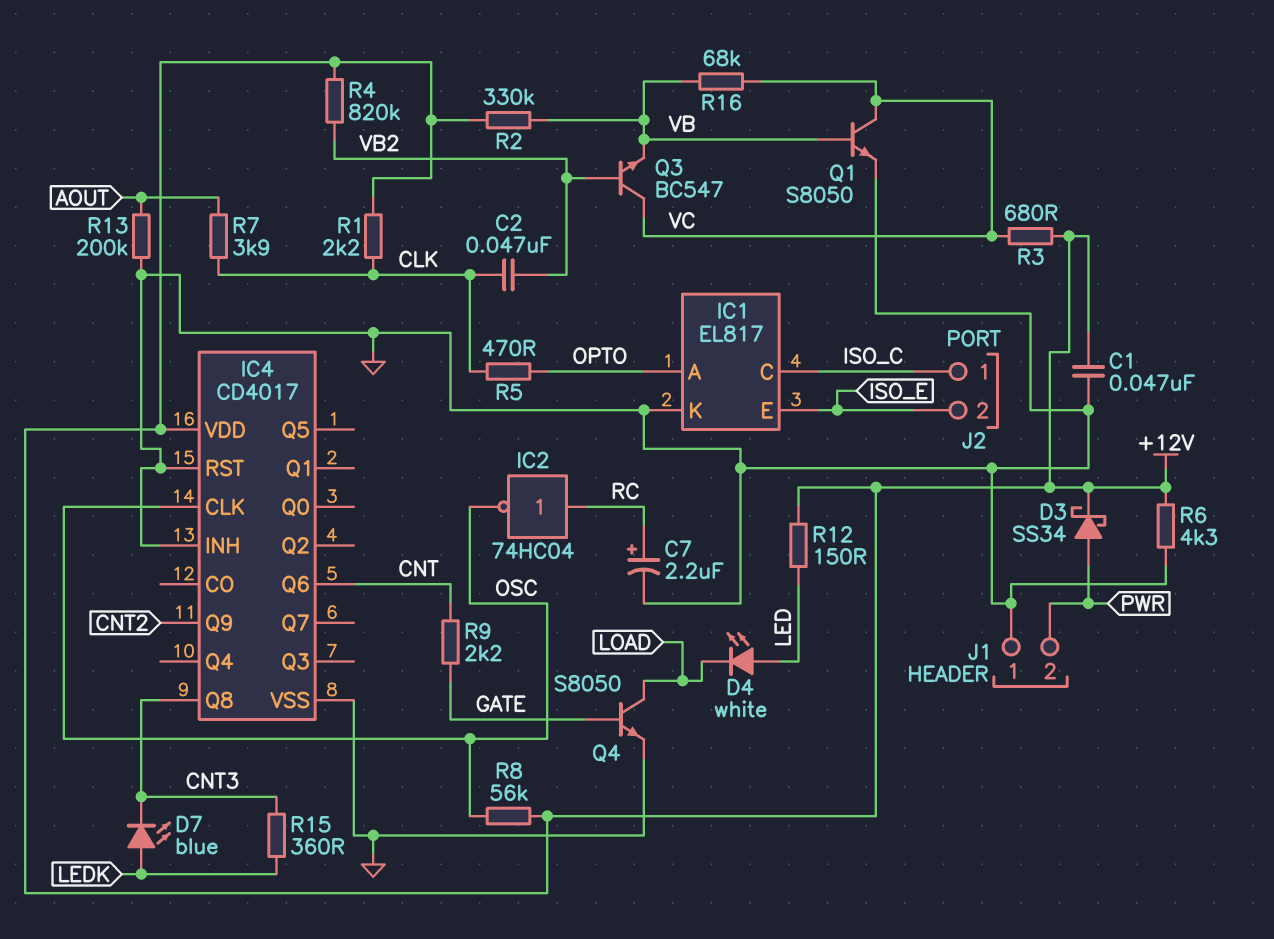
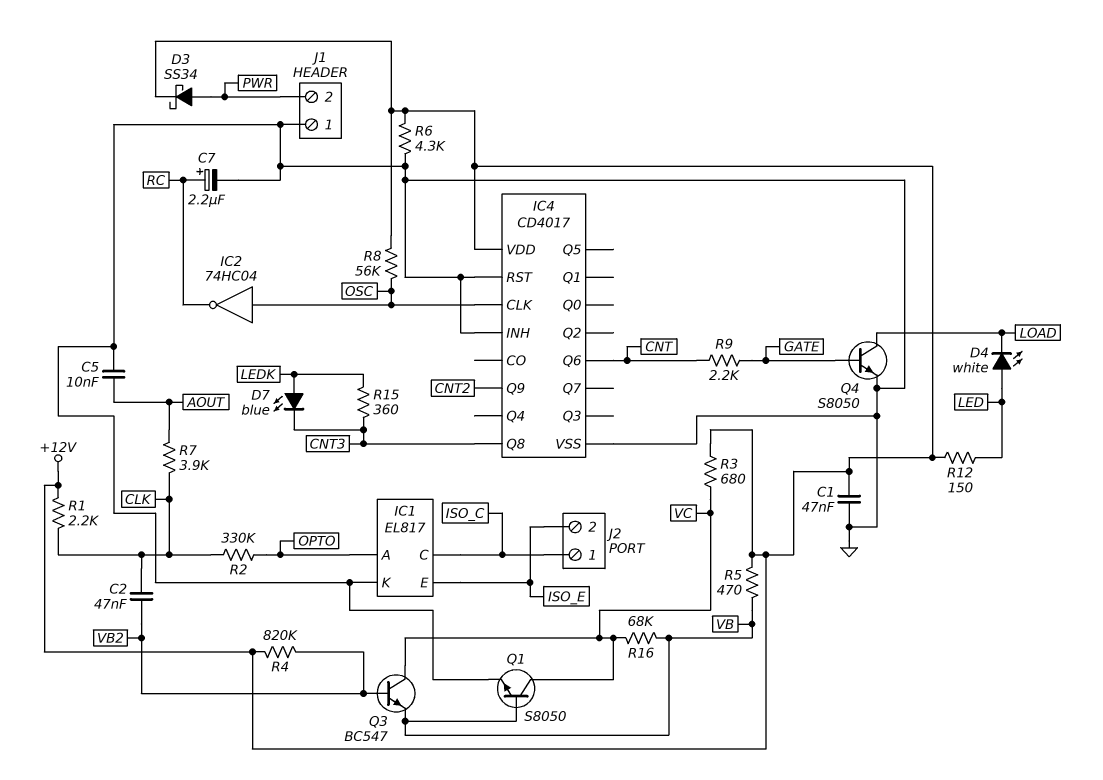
C5: none -> 10nF (AOUT, GND)
IC2: NOT 74HC04 (in RC, out OSC) -> NOT 74HC04 (in OSC, out RC)
R2: 330k (+12V, VB) -> 330k (CLK, OPTO)
R5: 470 (CLK, OPTO) -> 470 (+12V, VB)
R13: 200k (AOUT, GND) -> none

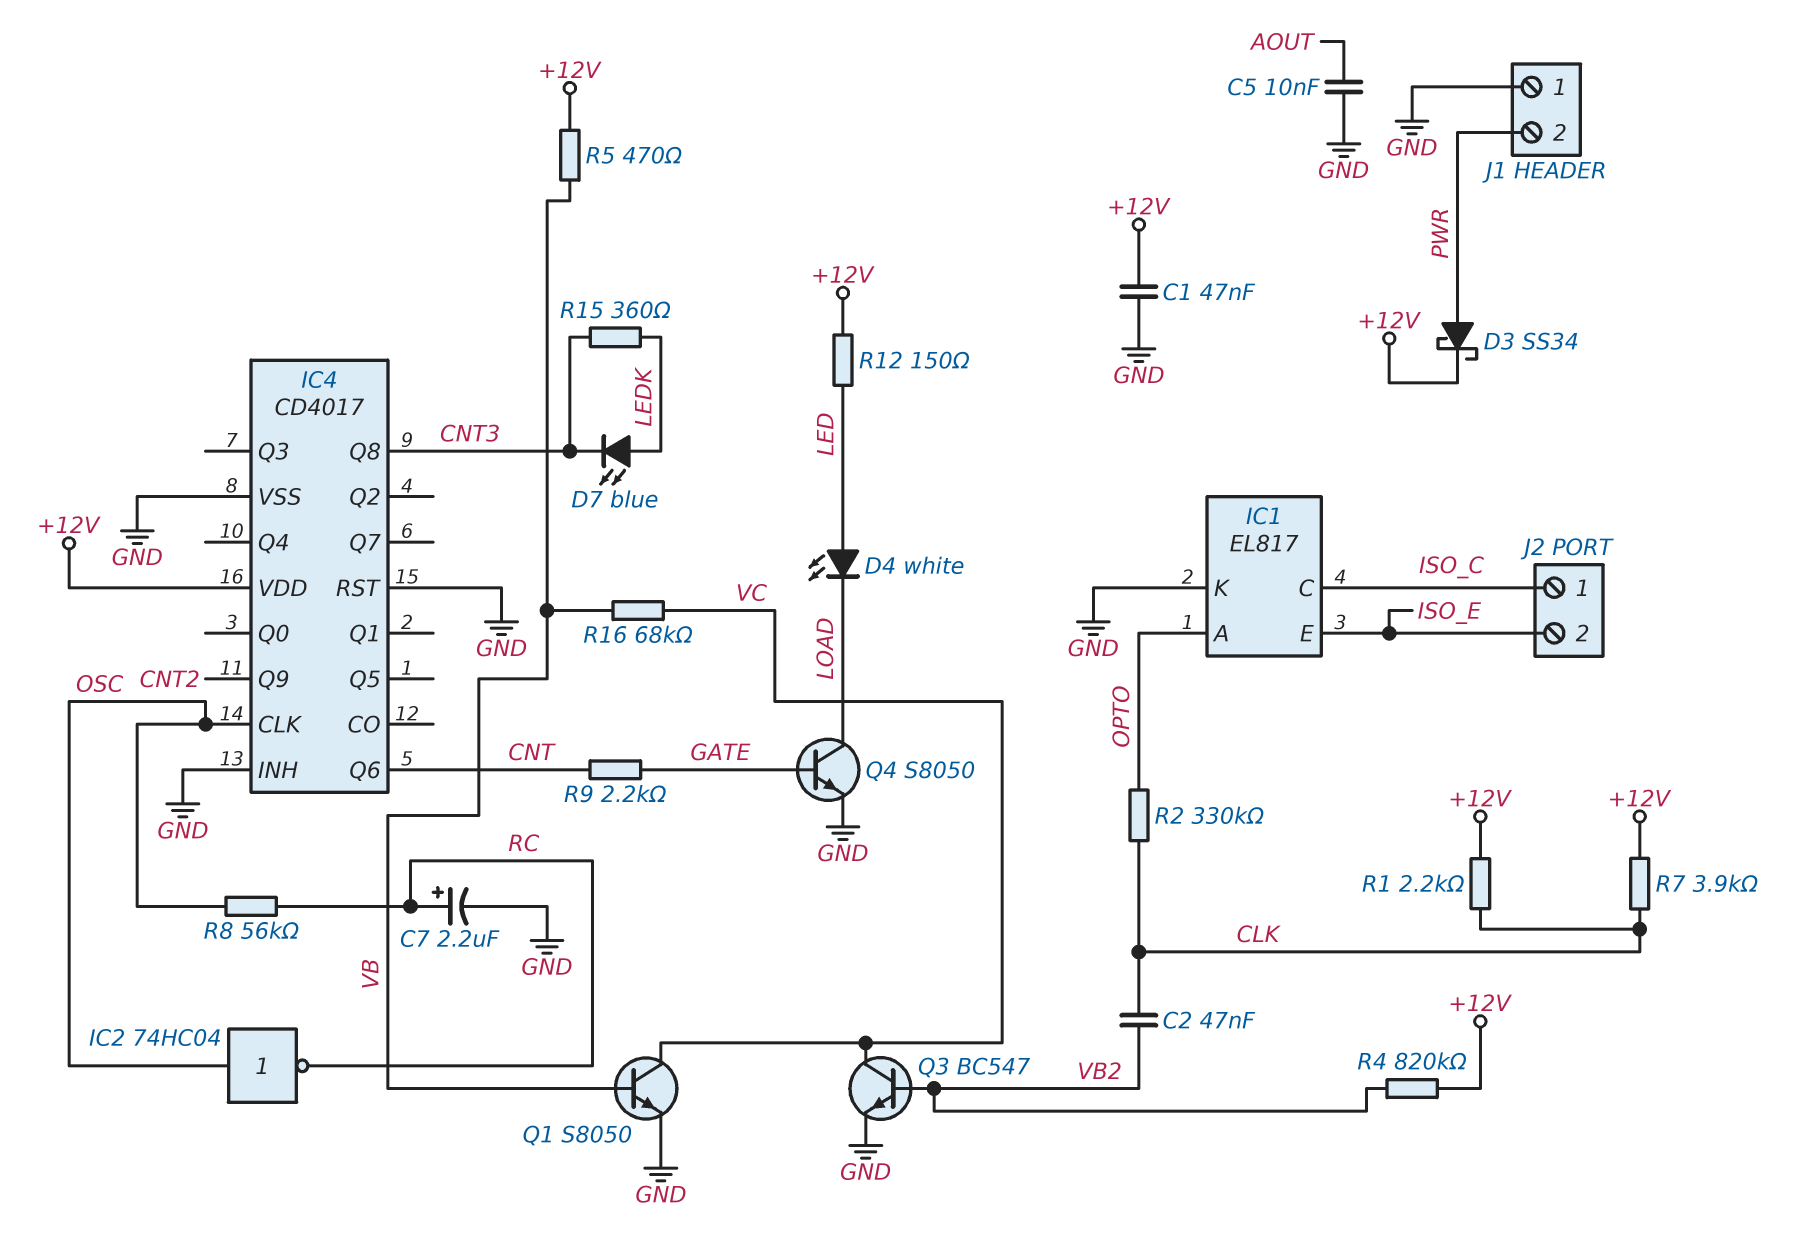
Q3: NPN BC547 (B VB2, C VC, E VB) -> NPN BC547 (B VB2, C VC, E GND)
R3: 680 (+12V, VC) -> none
R6: 4.3k (+12V, GND) -> none
R7: 3.9k (AOUT, CLK) -> 3.9k (+12V, CLK)
R8: 56k (+12V, OSC) -> 56k (OSC, RC)

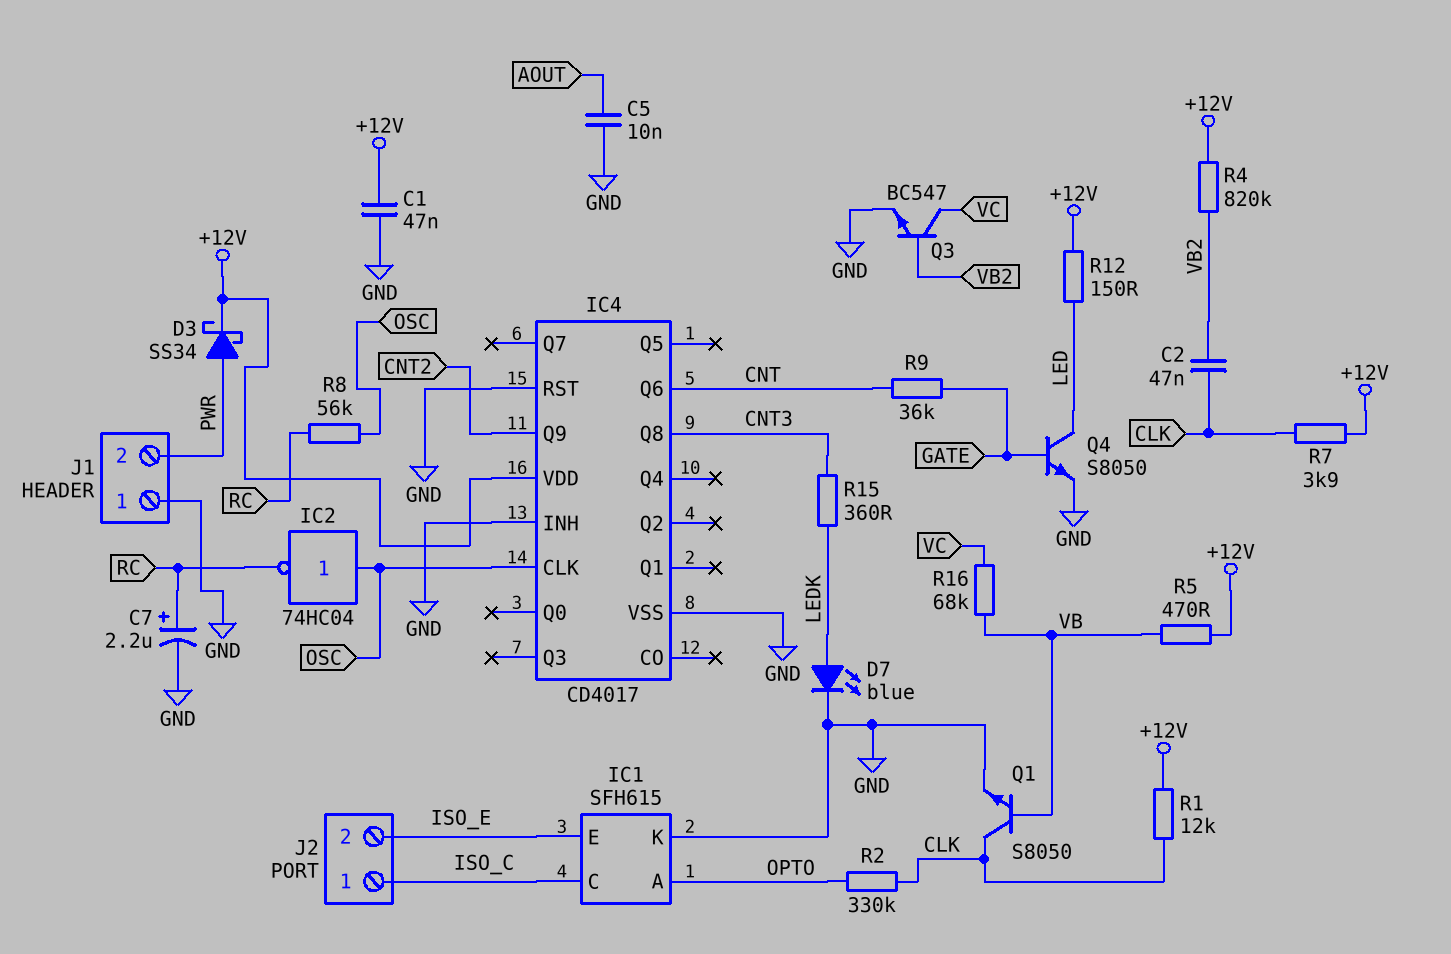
D4: LED white (A LED, K LOAD) -> none
D7: LED blue (A LEDK, K CNT3) -> LED blue (A LEDK, K GND)
IC1: EL817 -> SFH615
Q1: NPN S8050 (B VB, C VC, E GND) -> NPN S8050 (B VB, C CLK, E GND)
Q4: NPN S8050 (B GATE, C LOAD, E GND) -> NPN S8050 (B GATE, C LED, E GND)
R1: 2.2k (+12V, CLK) -> 12k (+12V, CLK)
R9: 2.2k (CNT, GATE) -> 36k (CNT, GATE)

